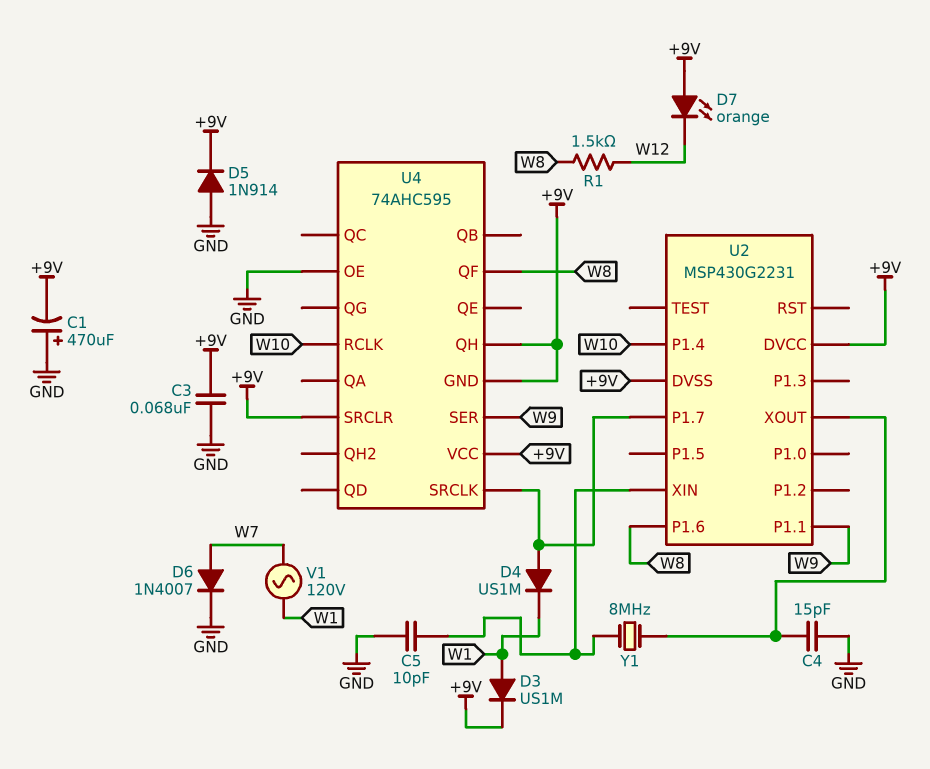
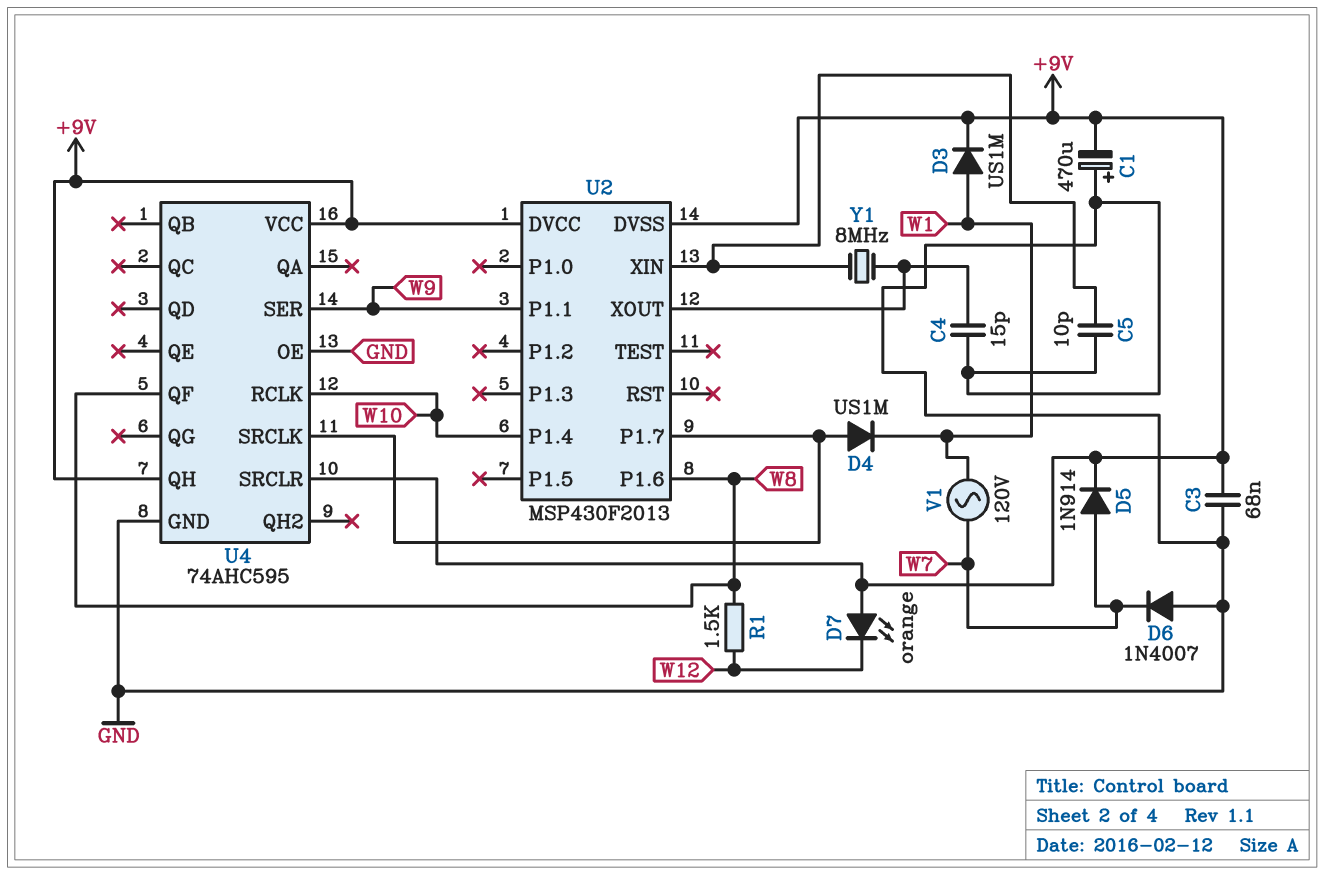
D5: diode 1N914 (A GND, K +9V) -> diode 1N914 (A W7, K +9V)
D6: diode 1N4007 (A W7, K GND) -> diode 1N4007 (A GND, K W7)
U2: MSP430G2231 -> MSP430F2013
U4 pin GND: +9V -> GND

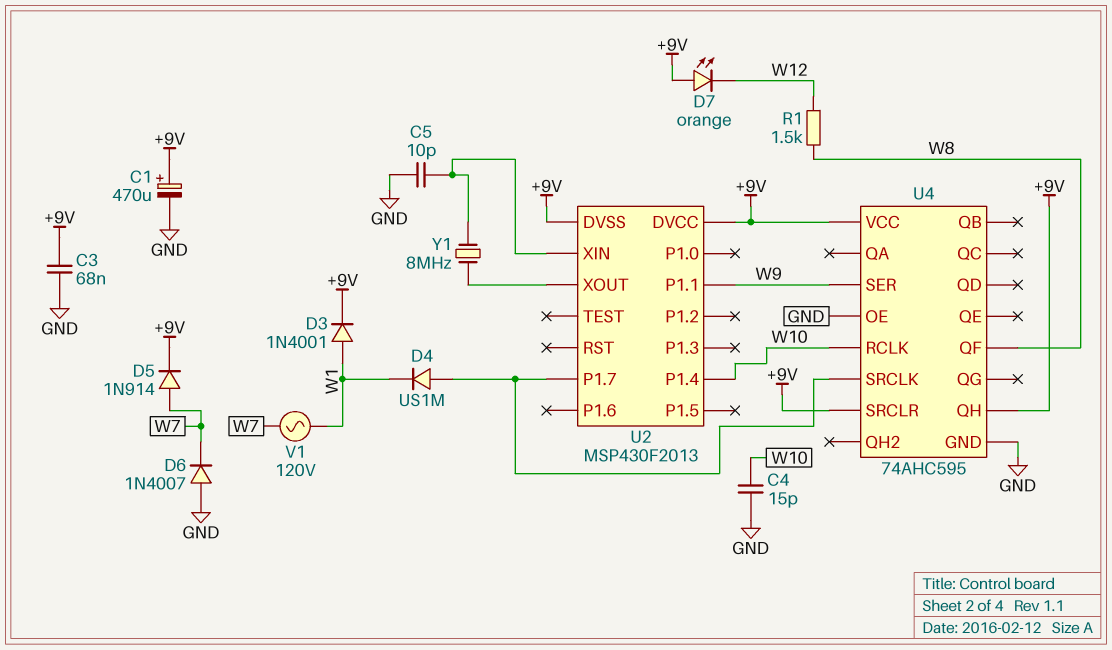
C1: 470uF (plus GND, minus +9V) -> 470uF (plus +9V, minus GND)
C4: 15pF (GND, U2/XOUT) -> 15pF (GND, W10)
D3: diode US1M (A W1, K +9V) -> diode 1N4001 (A W1, K +9V)
U2 pin P1.6: W8 -> none

